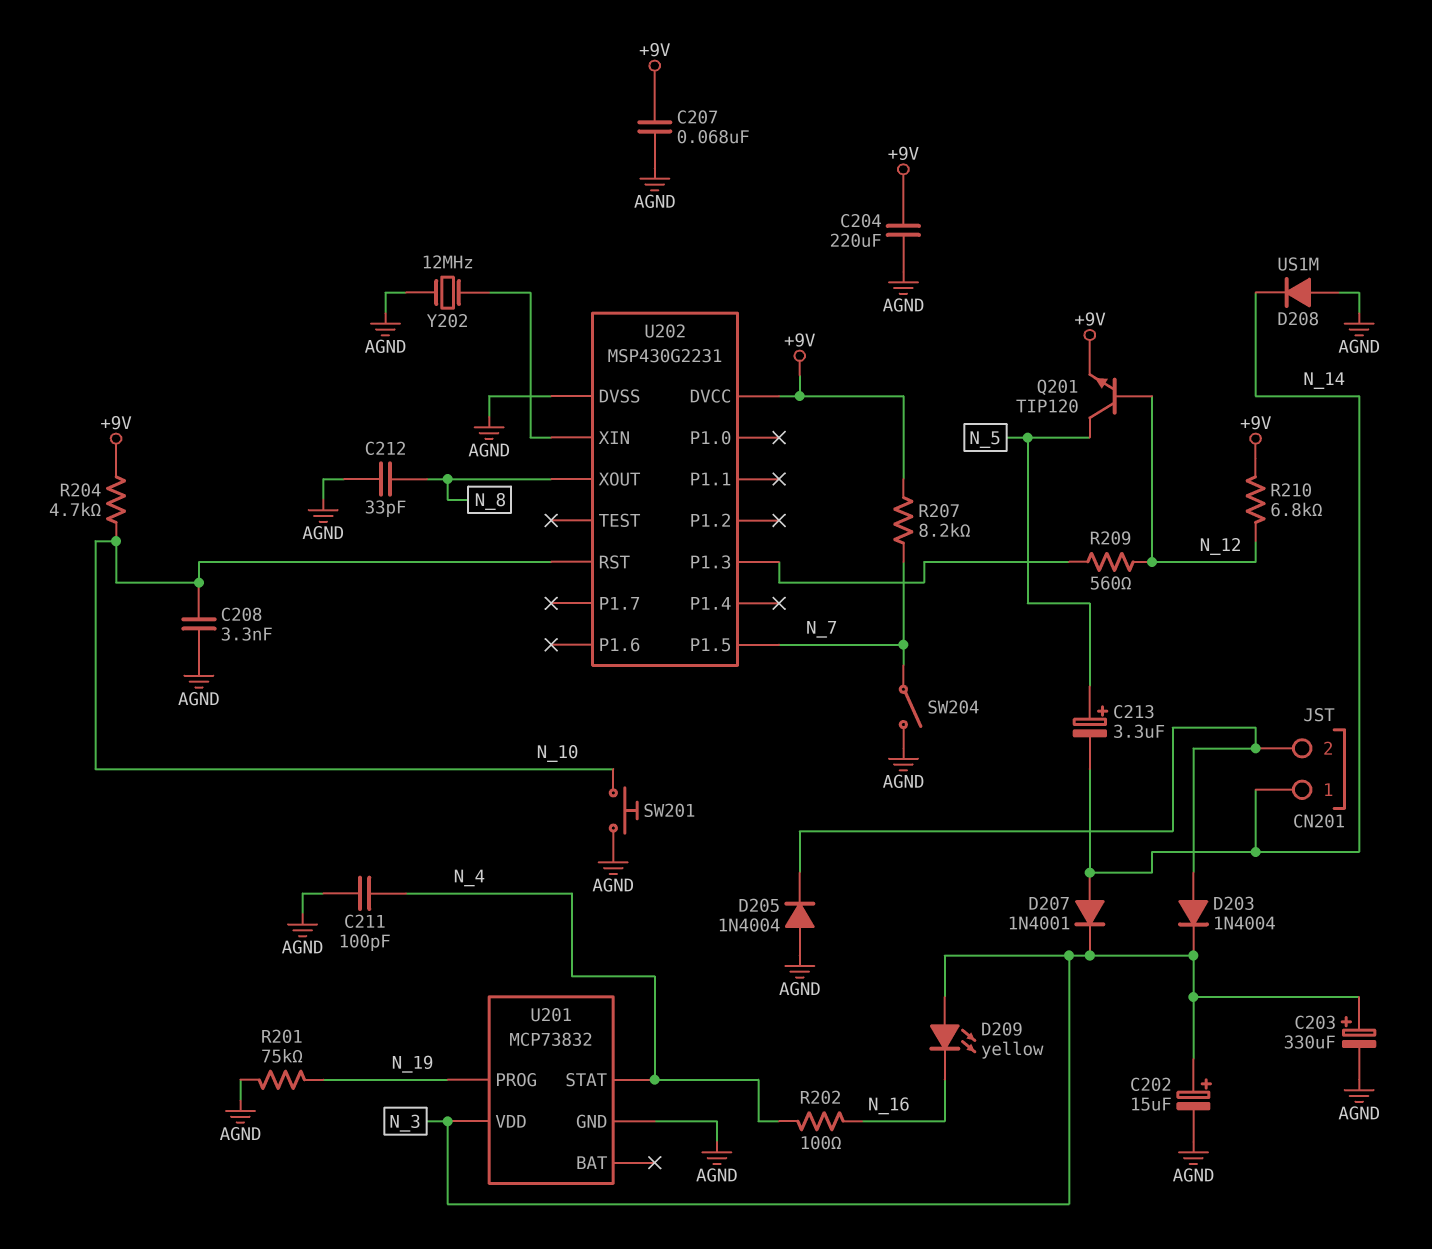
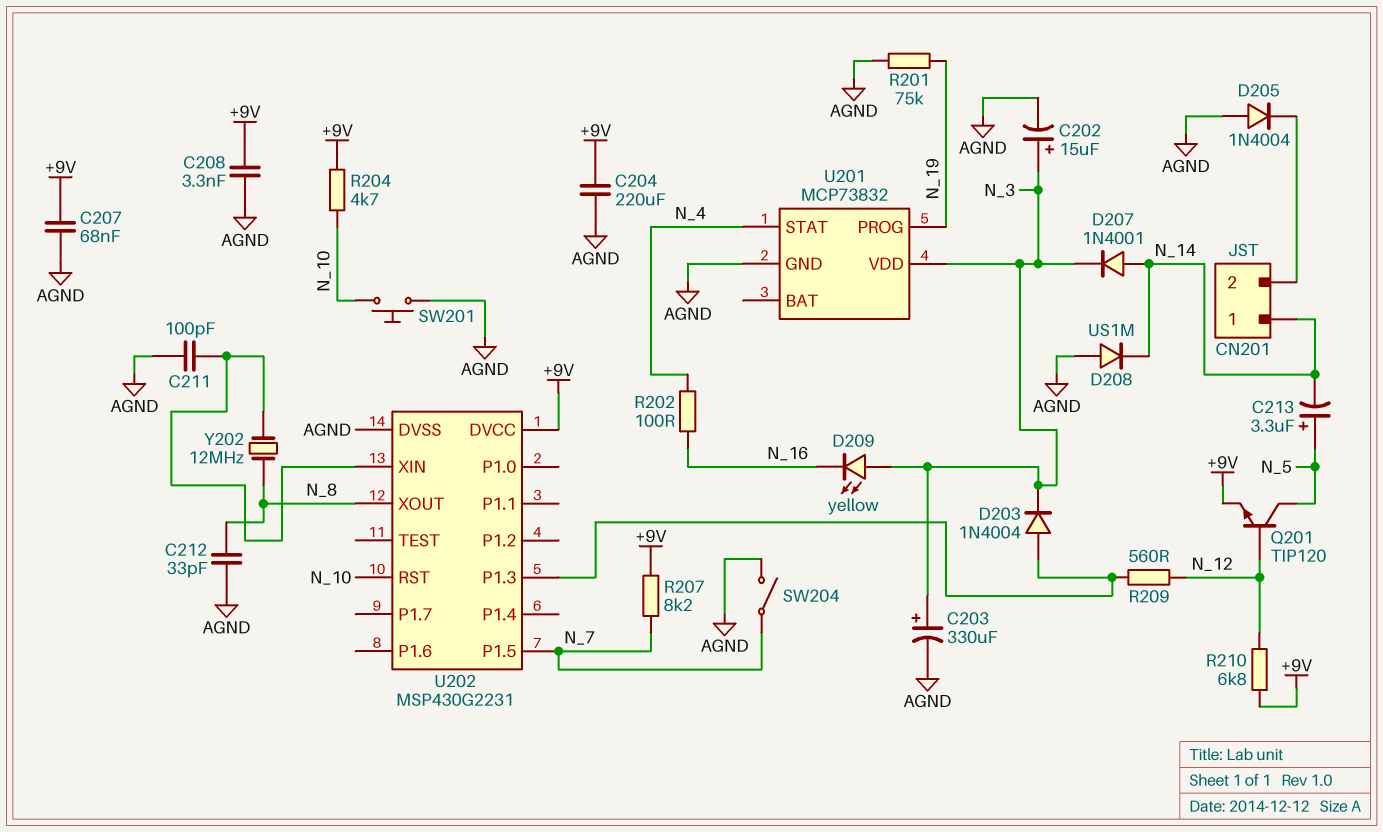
C208: 3.3nF (AGND, N_10) -> 3.3nF (+9V, AGND)
C211: 100pF (AGND, N_4) -> 100pF (AGND, U202/XIN)
D203: diode 1N4004 (A CN201/2, K N_3) -> diode 1N4004 (A U202/P1.3, K N_3)
Y202: 12MHz (AGND, U202/XIN) -> 12MHz (N_8, U202/XIN)

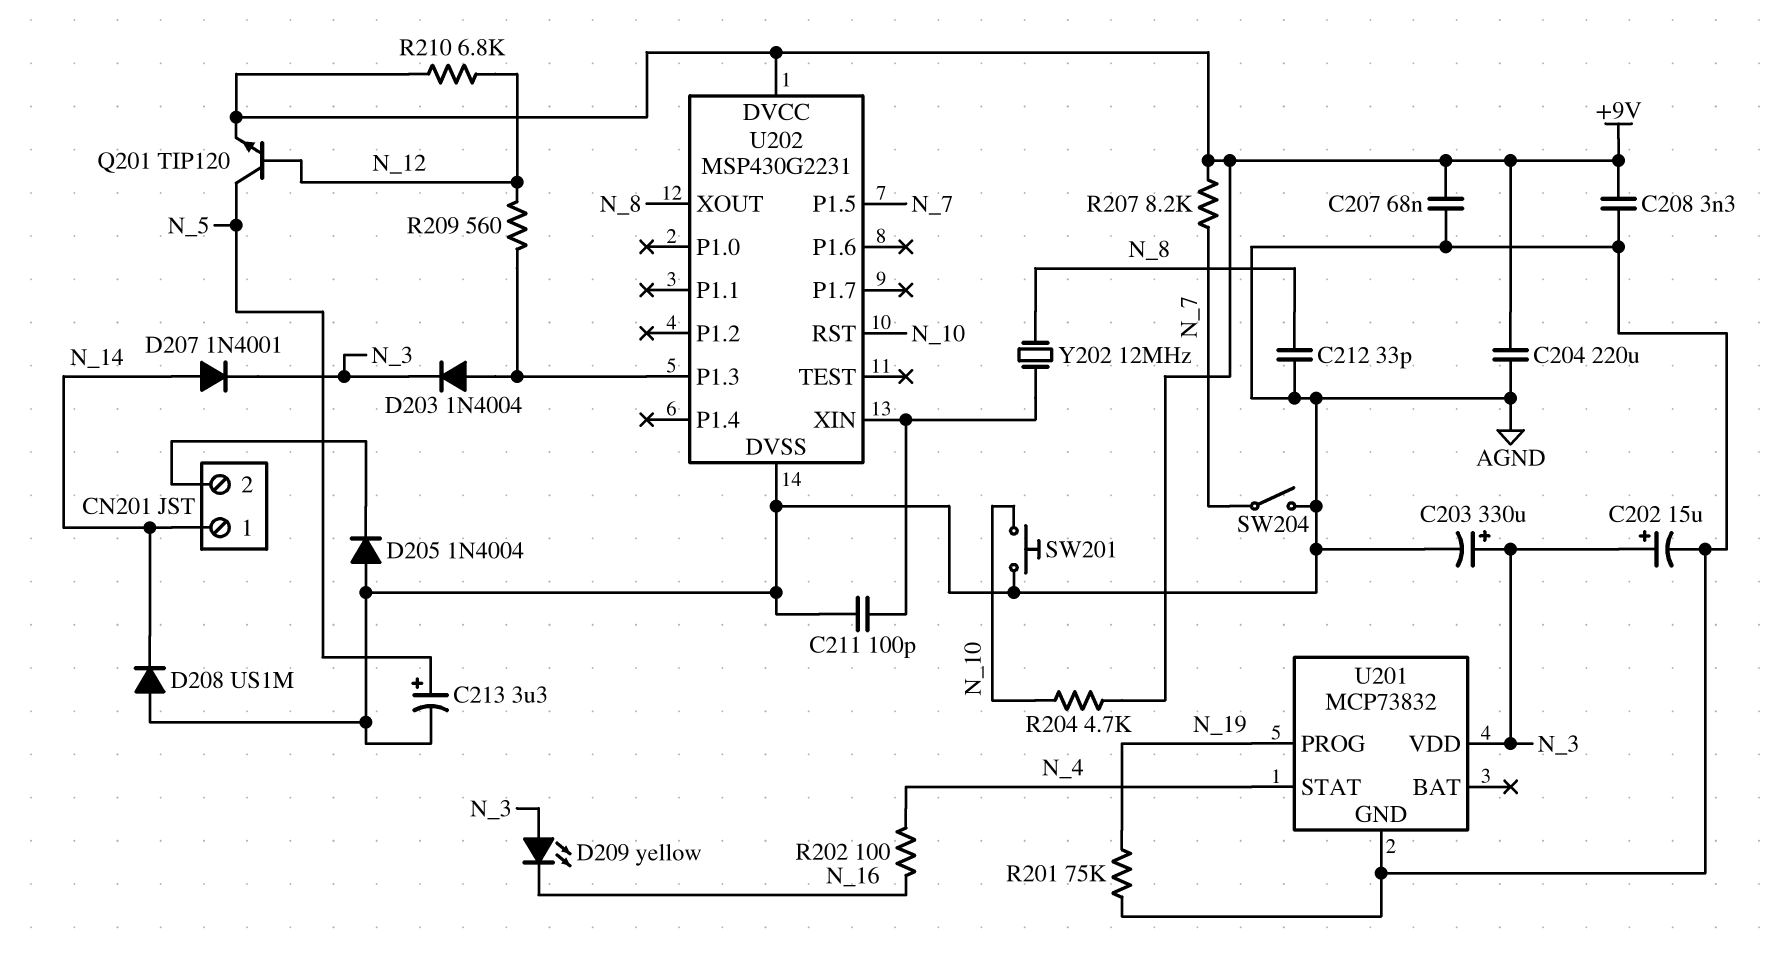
C213: 3.3uF (plus N_5, minus N_14) -> 3.3uF (plus N_5, minus AGND)

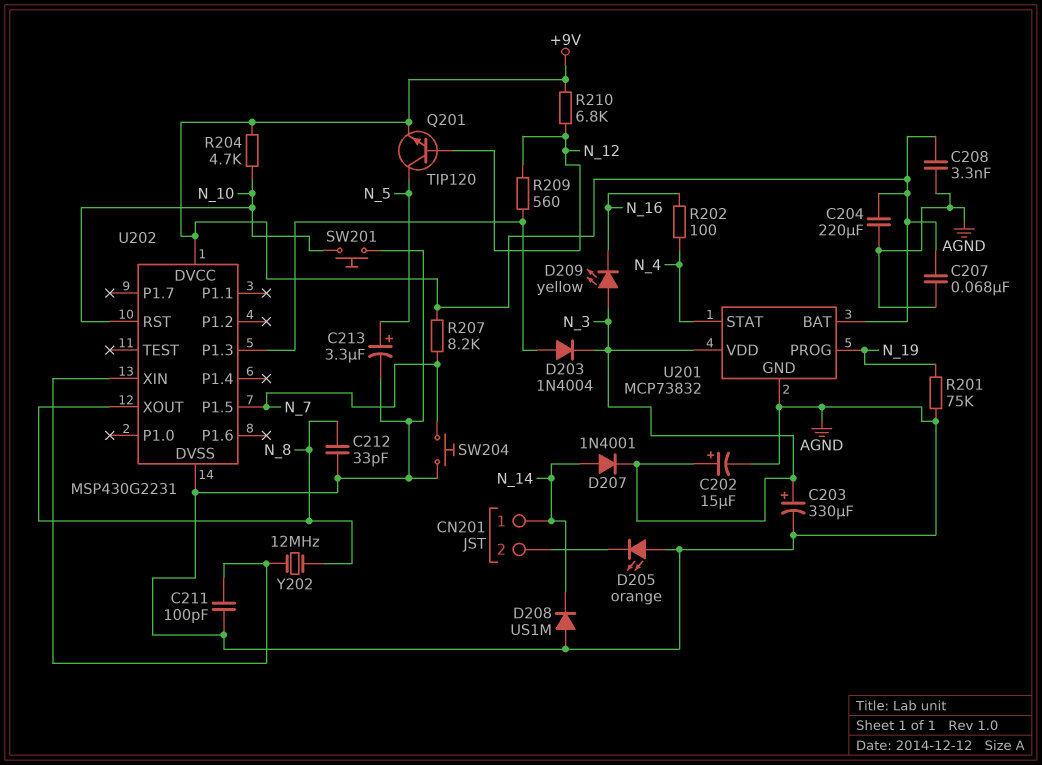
D205: diode 1N4004 (A AGND, K CN201/2) -> LED orange (A AGND, K CN201/2)
SW204: switch (AGND, N_7) -> button (AGND, N_7)
U201 pin BAT: none -> +9V

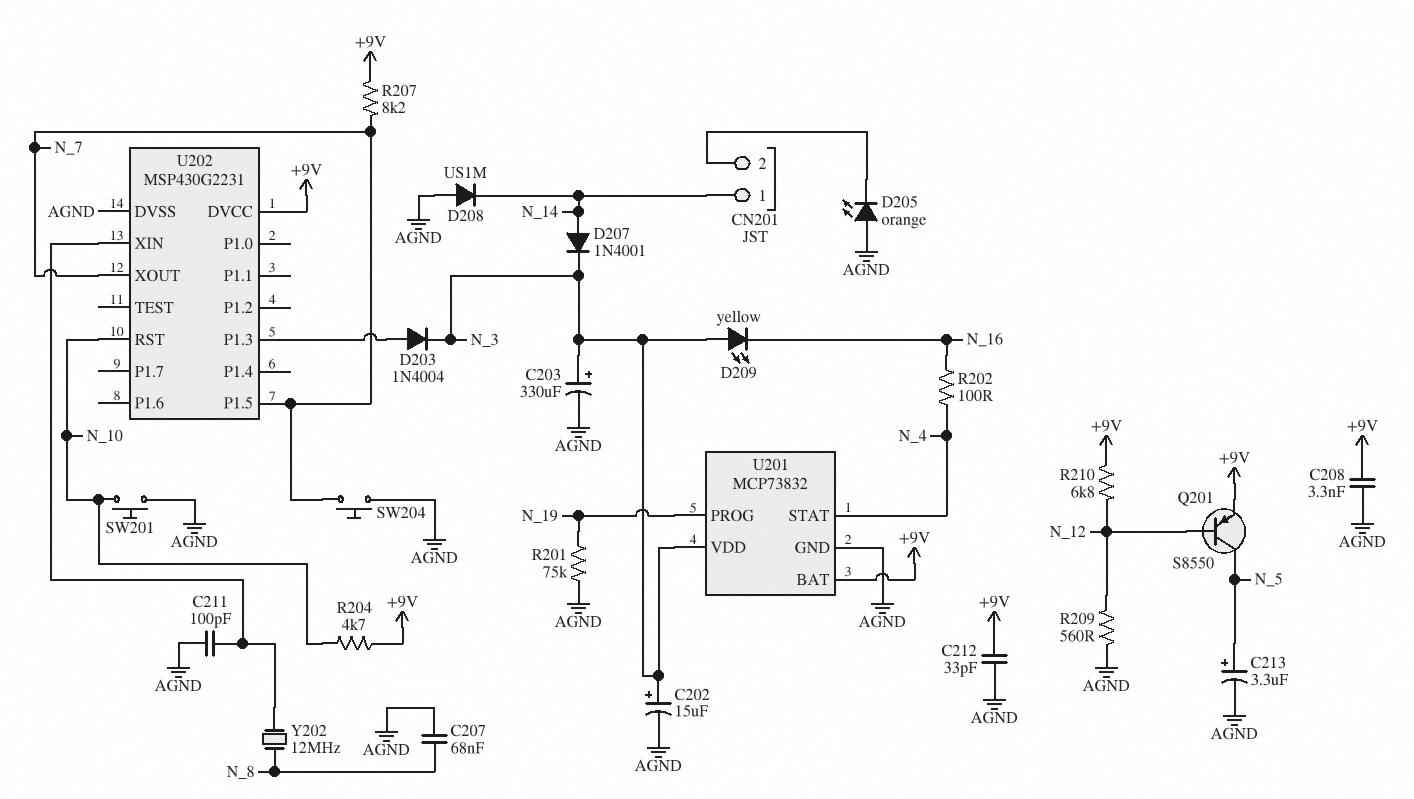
C204: 220uF (+9V, AGND) -> none
C207: 68nF (+9V, AGND) -> 68nF (AGND, N_8)
C212: 33pF (AGND, N_8) -> 33pF (+9V, AGND)
Q201: NPN TIP120 (B N_12, C N_5, E +9V) -> PNP S8550 (B N_12, C N_5, E +9V)
R209: 560 (N_12, U202/P1.3) -> 560 (AGND, N_12)
U202 pin XOUT: N_8 -> N_7

